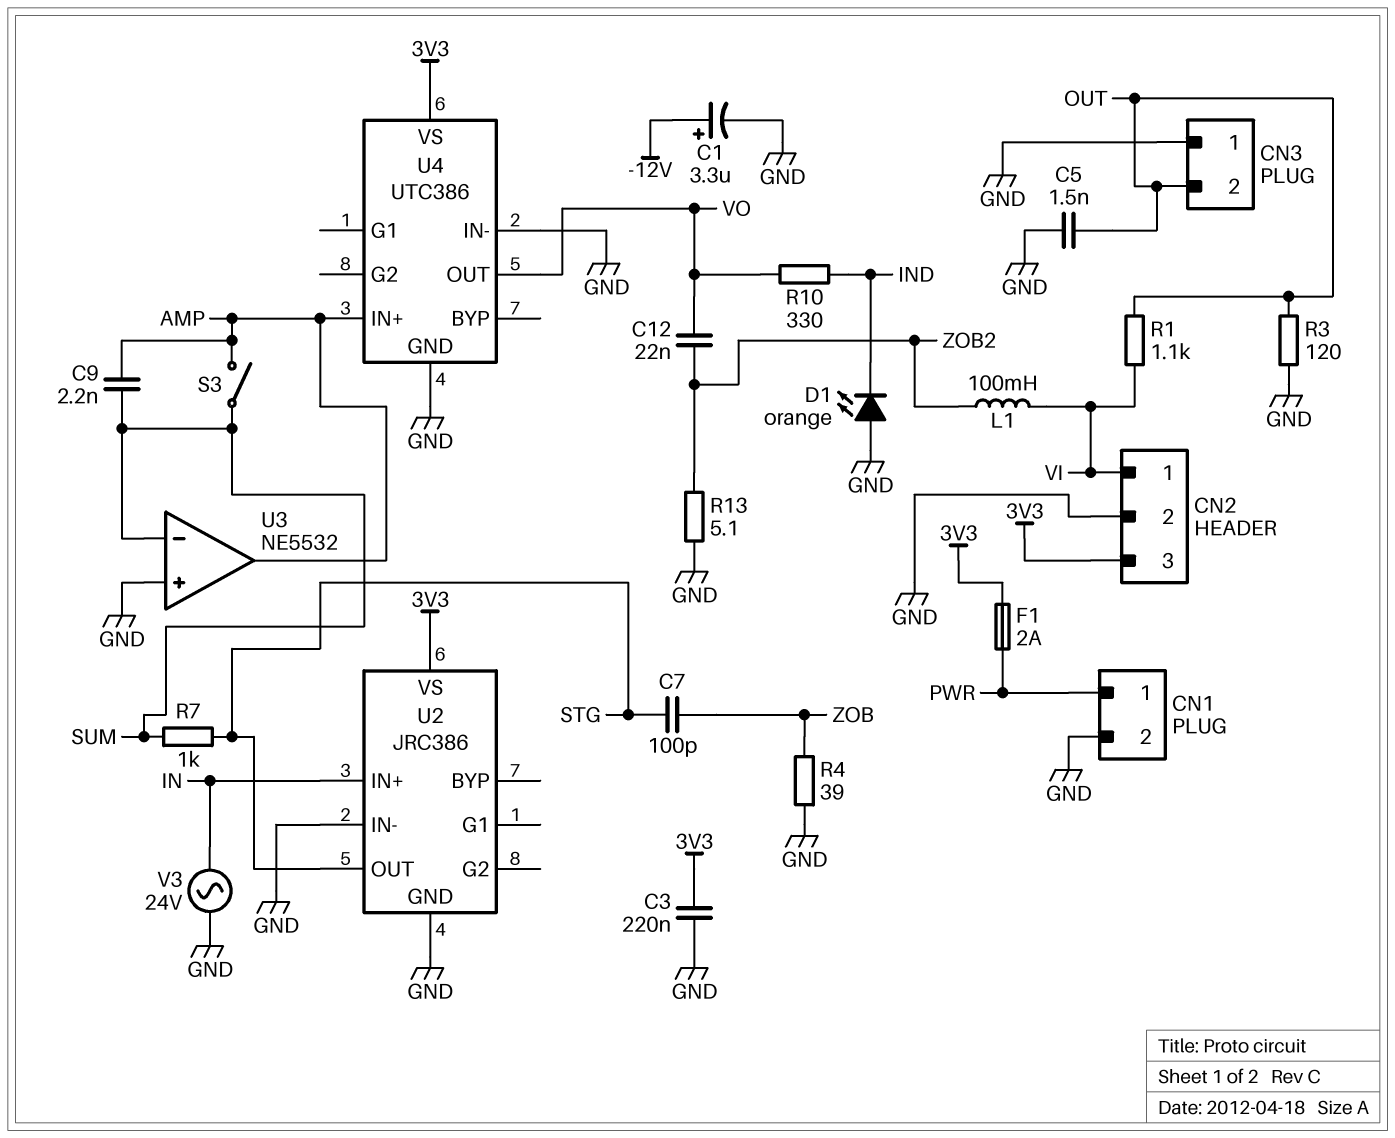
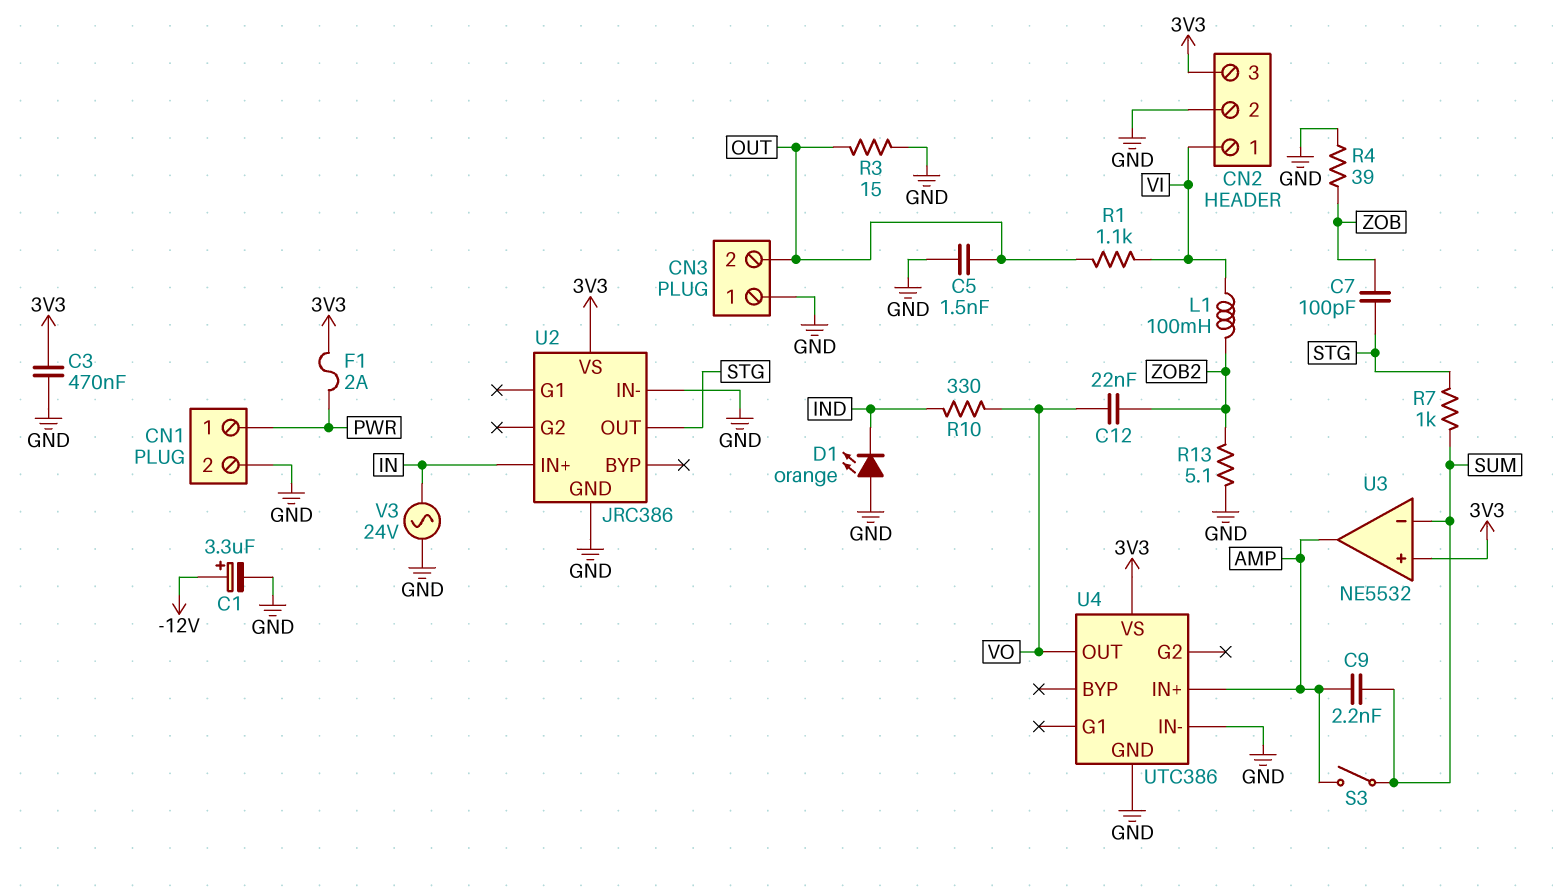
C3: 220nF (3V3, GND) -> 470nF (3V3, GND)
R3: 120 (GND, OUT) -> 15 (GND, OUT)
U3 pin in+: GND -> 3V3

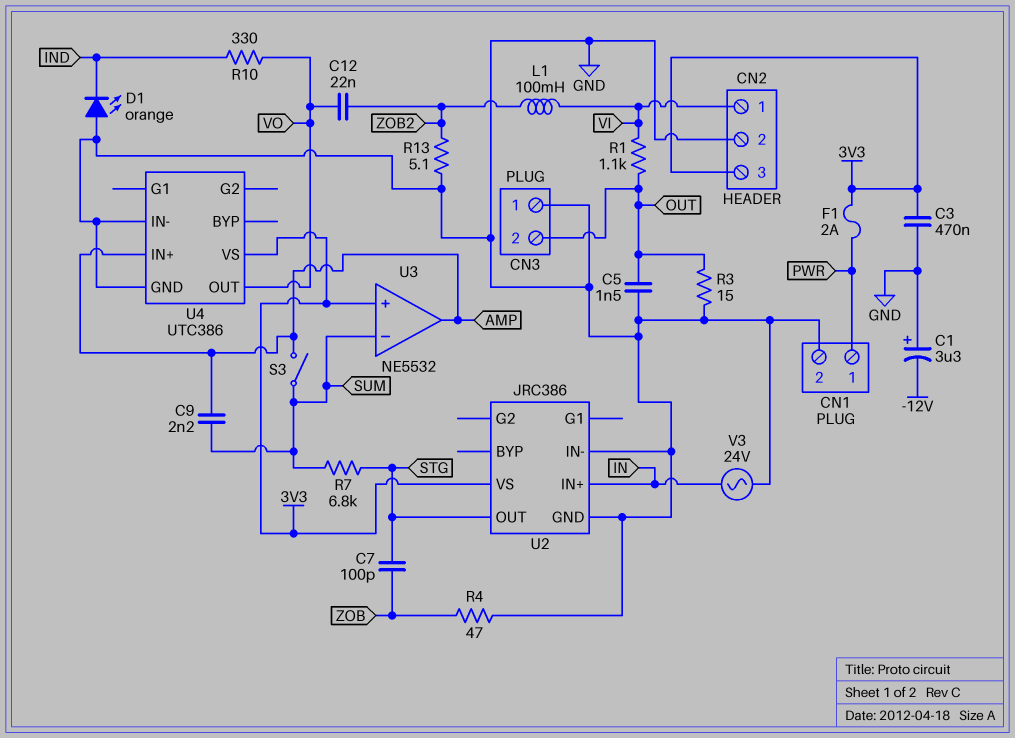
C1: 3.3uF (plus -12V, minus GND) -> 3.3uF (plus GND, minus -12V)
R4: 39 (GND, ZOB) -> 47 (GND, ZOB)
R7: 1k (STG, SUM) -> 6.8k (STG, SUM)

